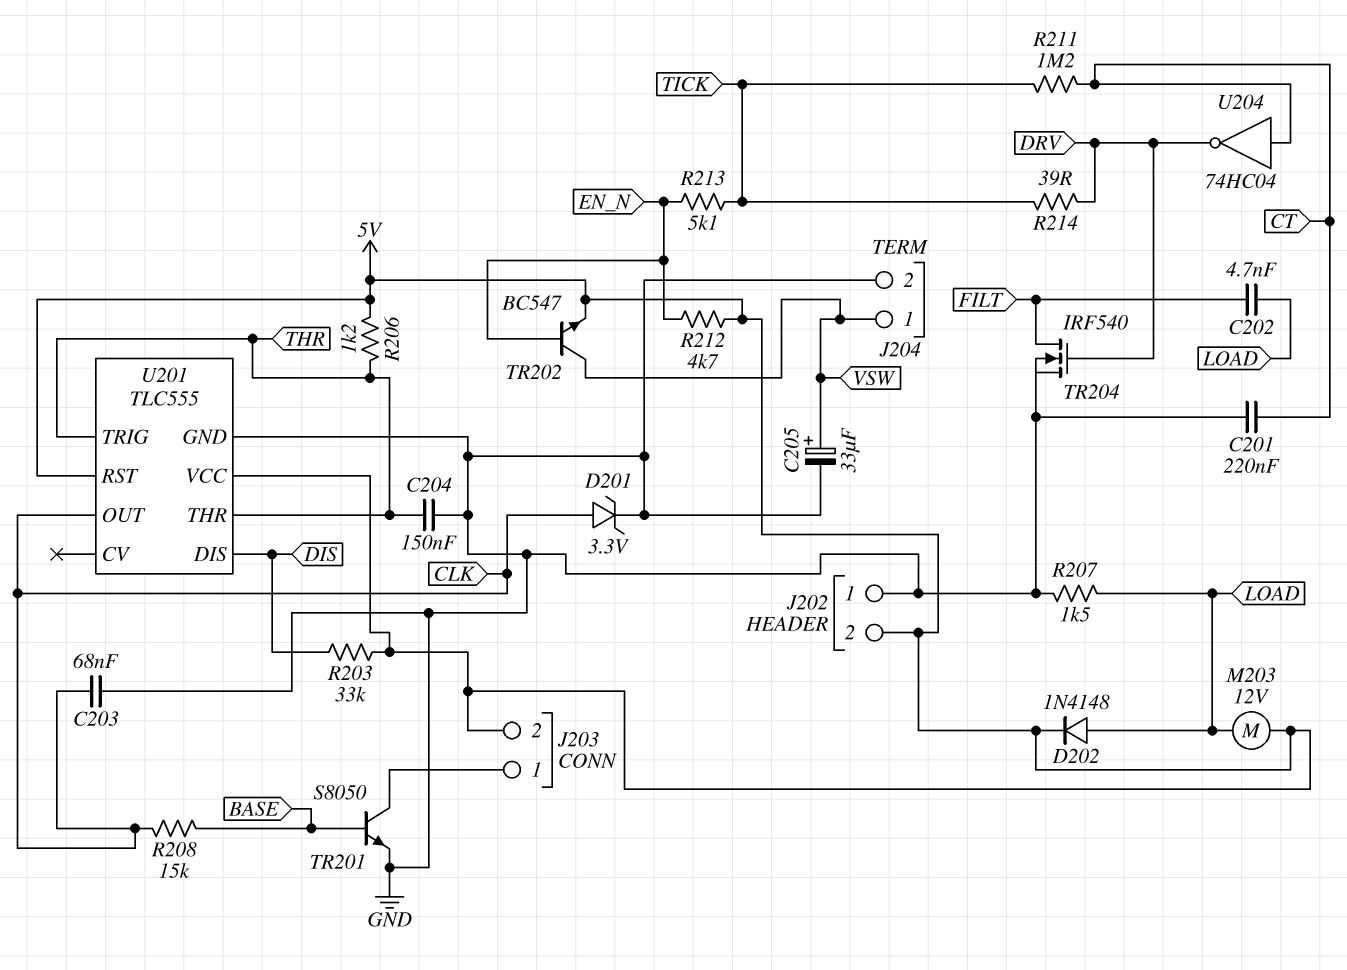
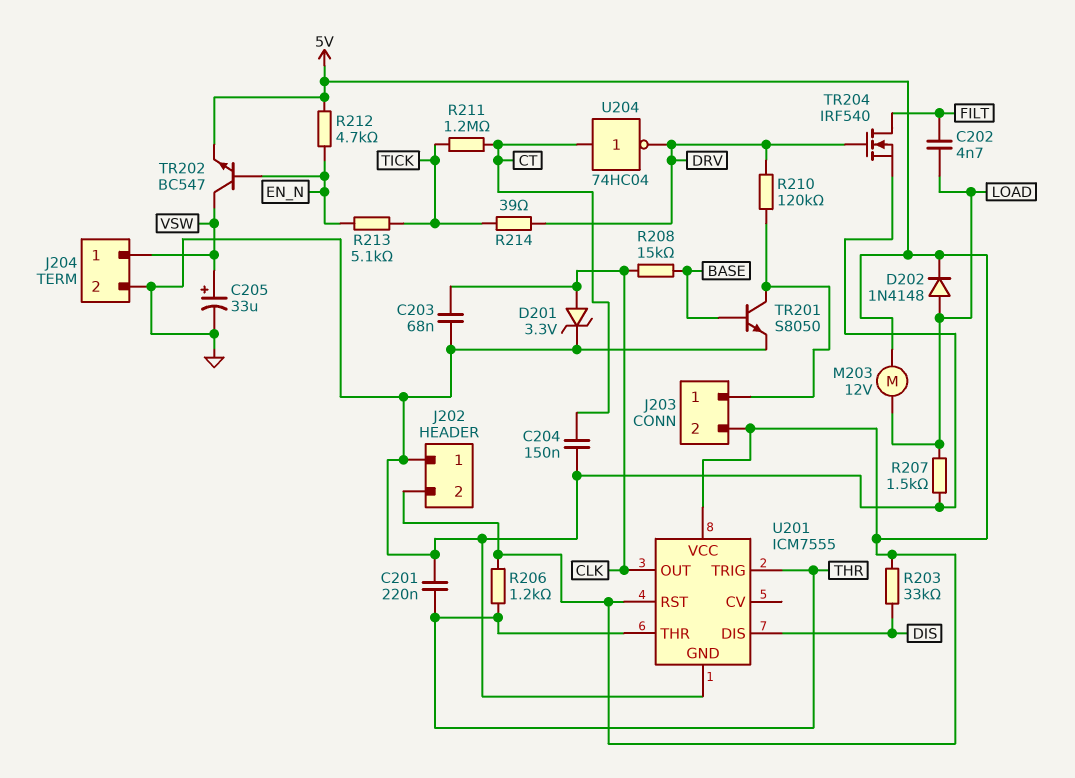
C201: 220nF (CT, GND) -> 220nF (GND, THR)
C204: 150nF (GND, THR) -> 150nF (CT, GND)
R210: none -> 120k (DRV, J203/1)
U201: TLC555 -> ICM7555

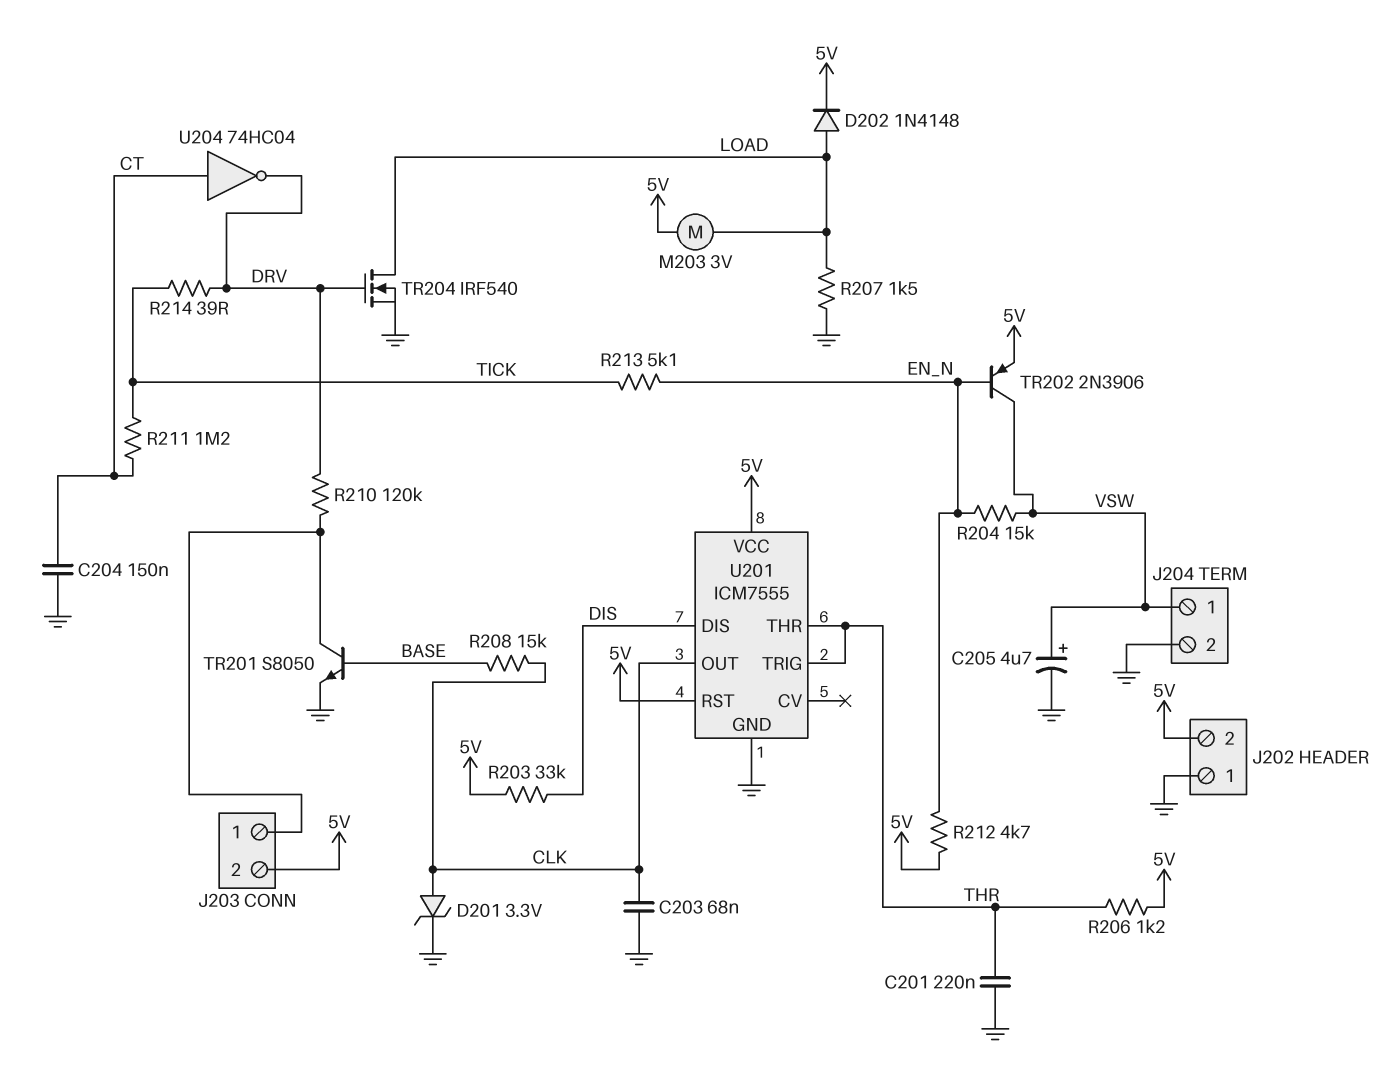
C202: 4.7nF (FILT, LOAD) -> none
C205: 33uF (plus VSW, minus GND) -> 4.7uF (plus VSW, minus GND)
M203: motor 12V (5V, LOAD) -> motor 3V (5V, LOAD)
R204: none -> 15k (EN_N, VSW)
TR202: NPN BC547 (B EN_N, C VSW, E 5V) -> PNP 2N3906 (B EN_N, C VSW, E 5V)
TR204: NMOS IRF540 (G DRV, D FILT, S GND) -> NMOS IRF540 (G DRV, D LOAD, S GND)

